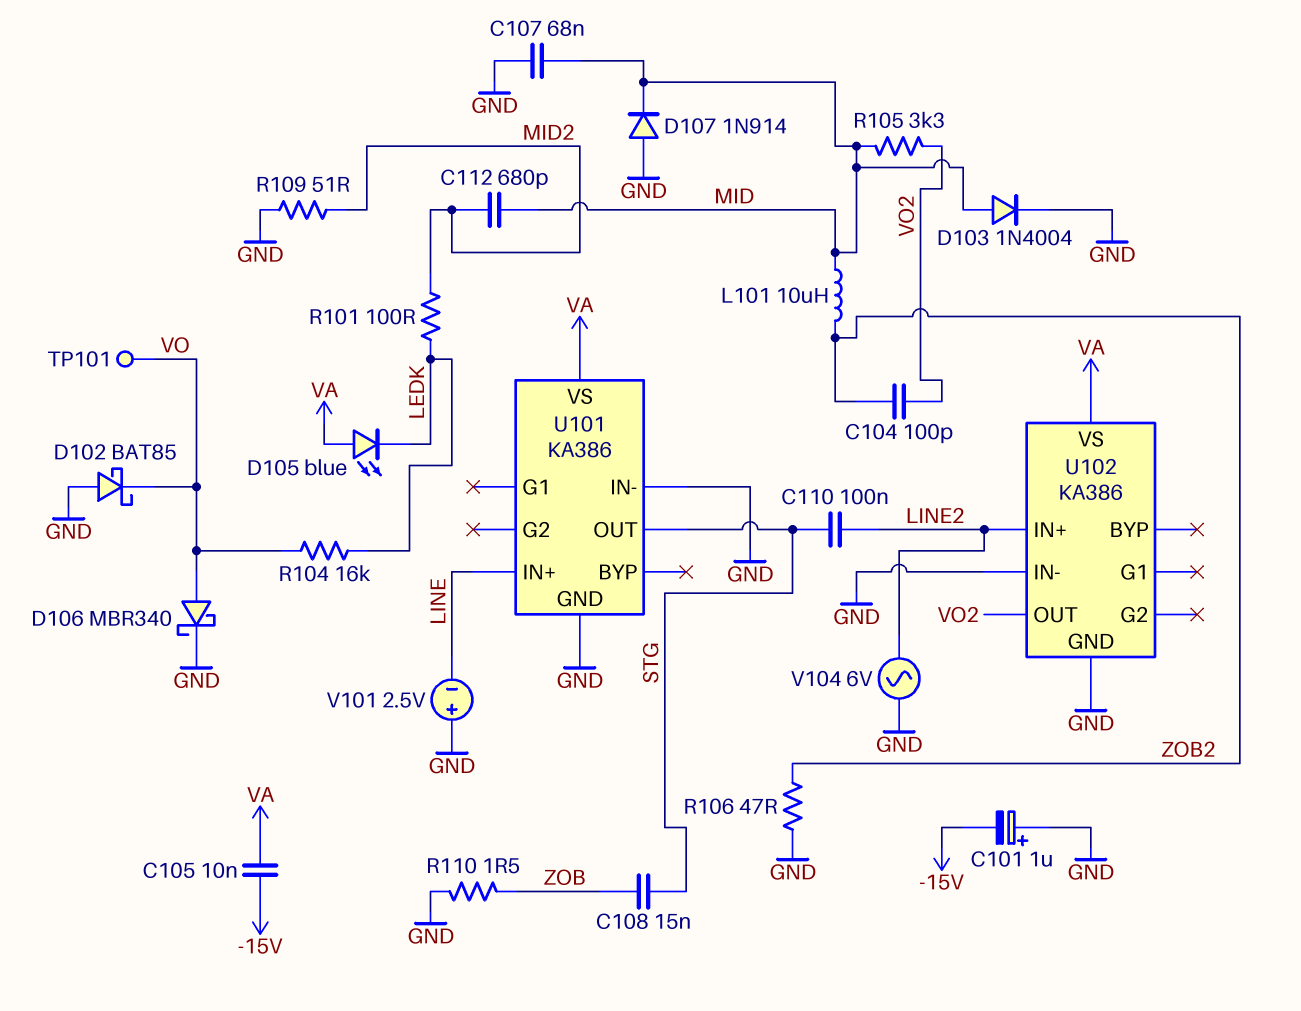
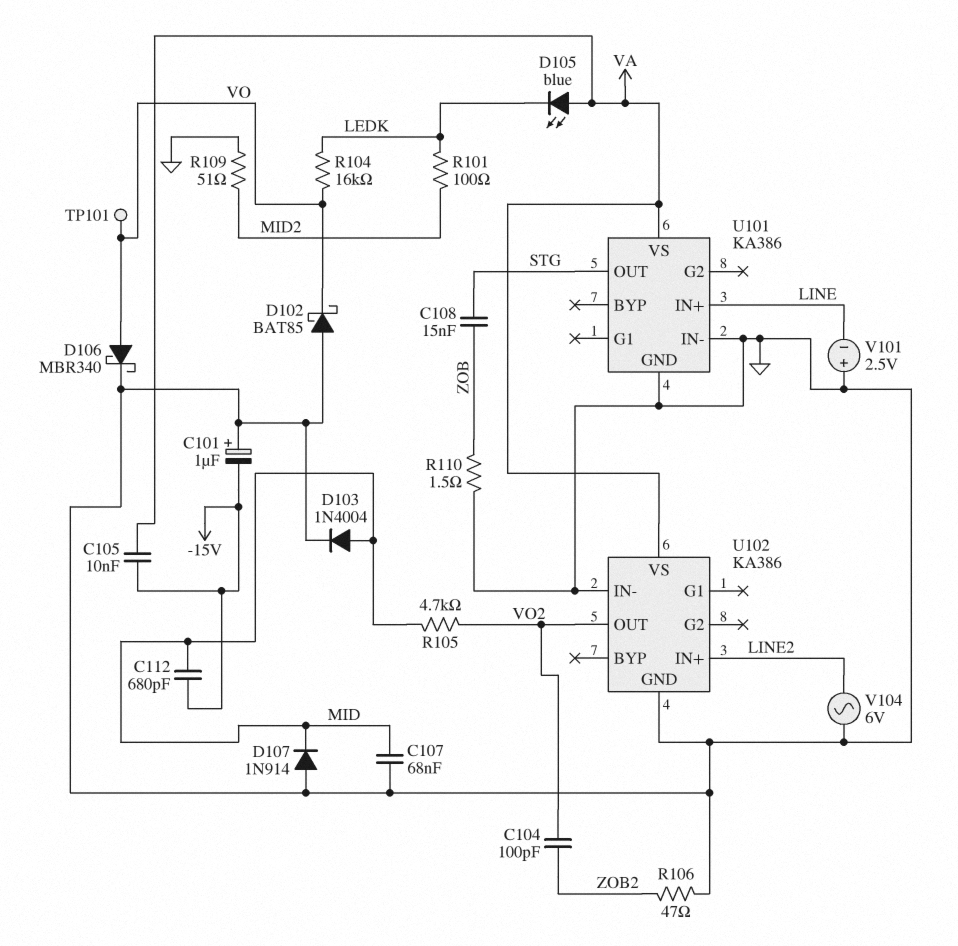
C110: 100nF (LINE2, STG) -> none
C112: 680pF (MID, MID2) -> 680pF (-15V, MID)
L101: 10uH (MID, ZOB2) -> none
R105: 3.3k (MID, VO2) -> 4.7k (MID, VO2)

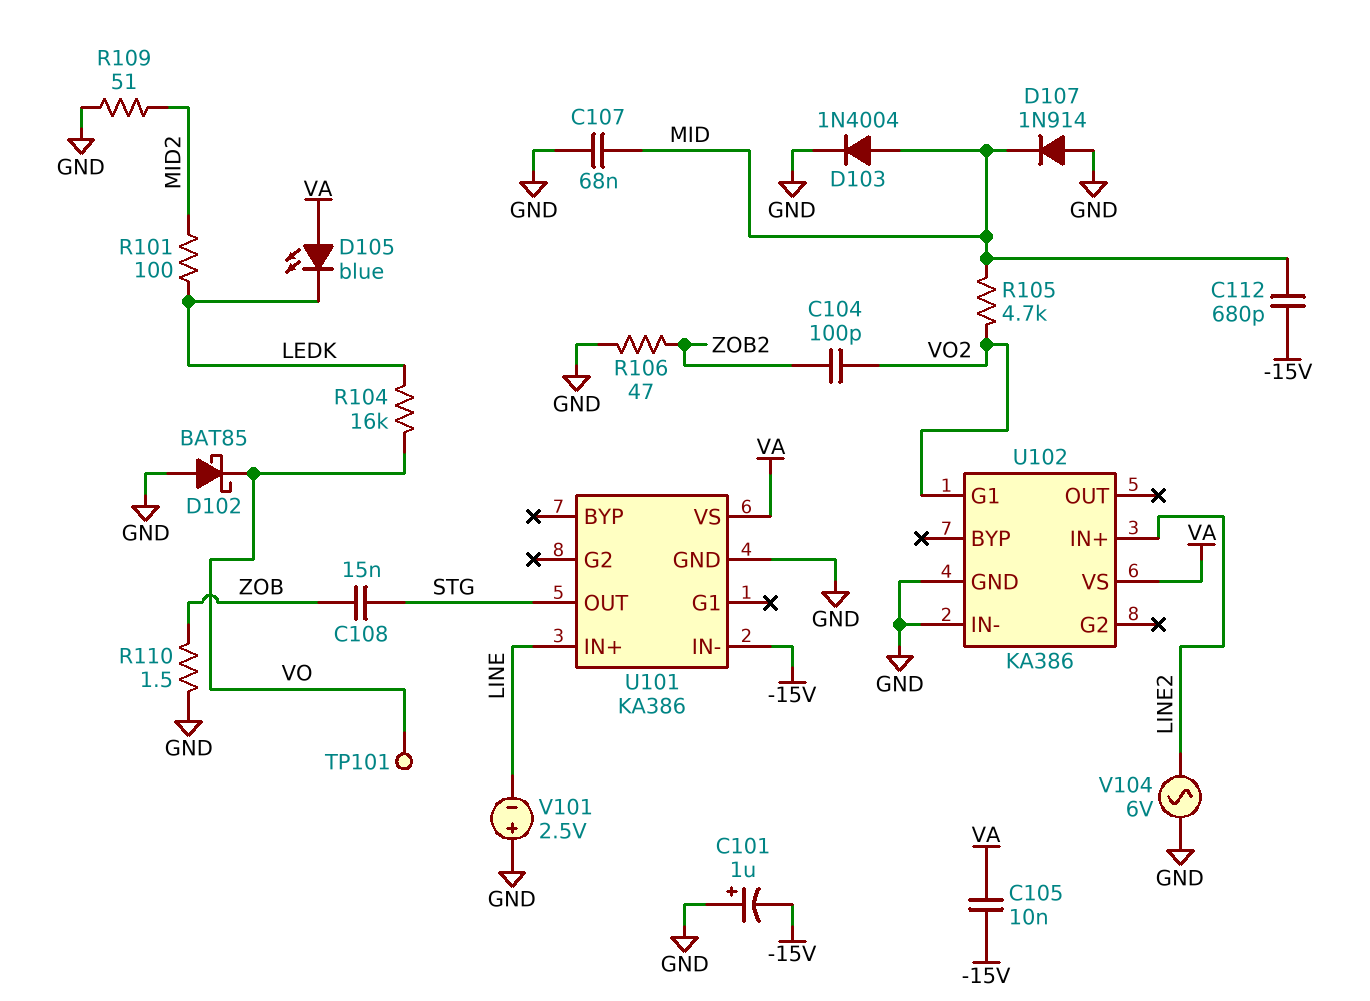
D106: schottky MBR340 (A VO, K GND) -> none
U101 pin IN-: GND -> -15V
U102 pin G1: none -> VO2
U102 pin OUT: VO2 -> none

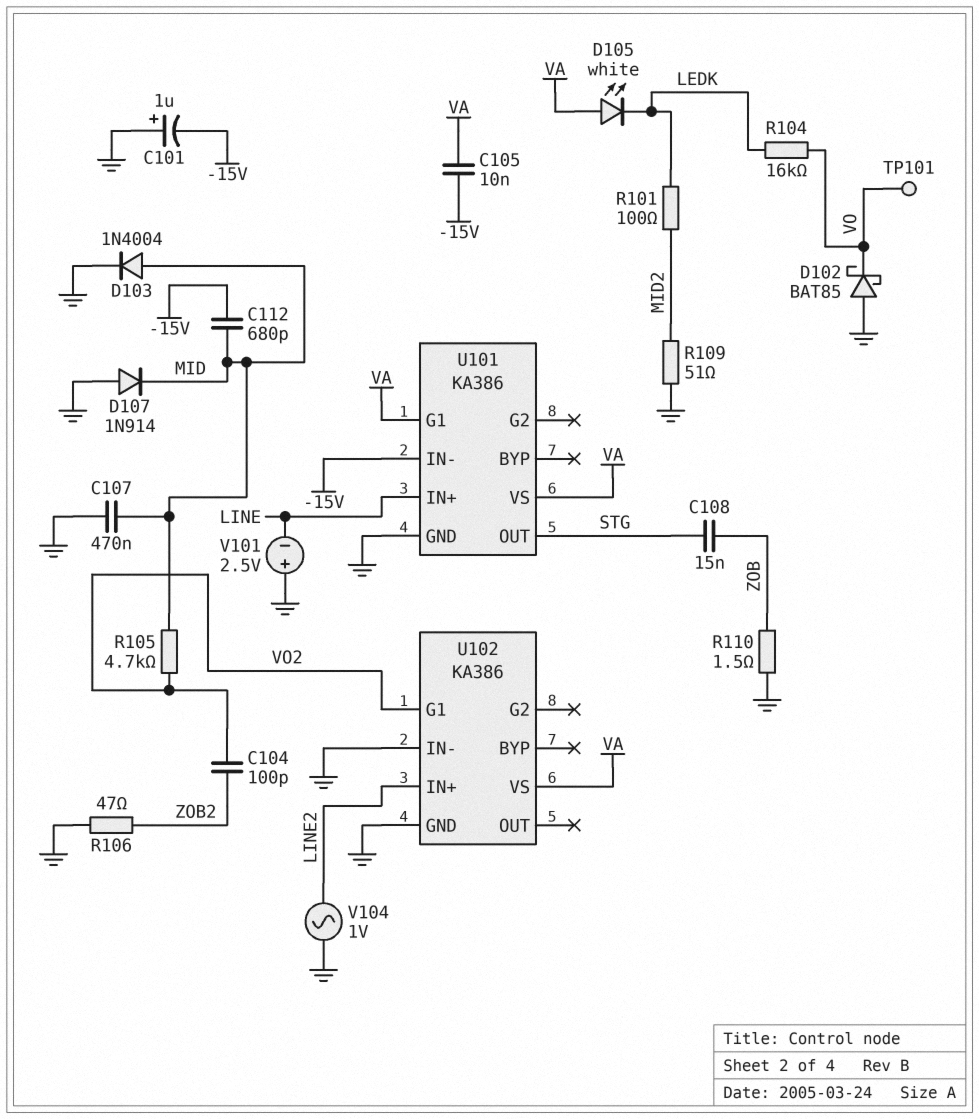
C107: 68nF (GND, MID) -> 470nF (GND, MID)
D105: LED blue (A VA, K LEDK) -> LED white (A VA, K LEDK)
U101 pin G1: none -> VA
V104: AC 6V (GND, LINE2) -> AC 1V (GND, LINE2)

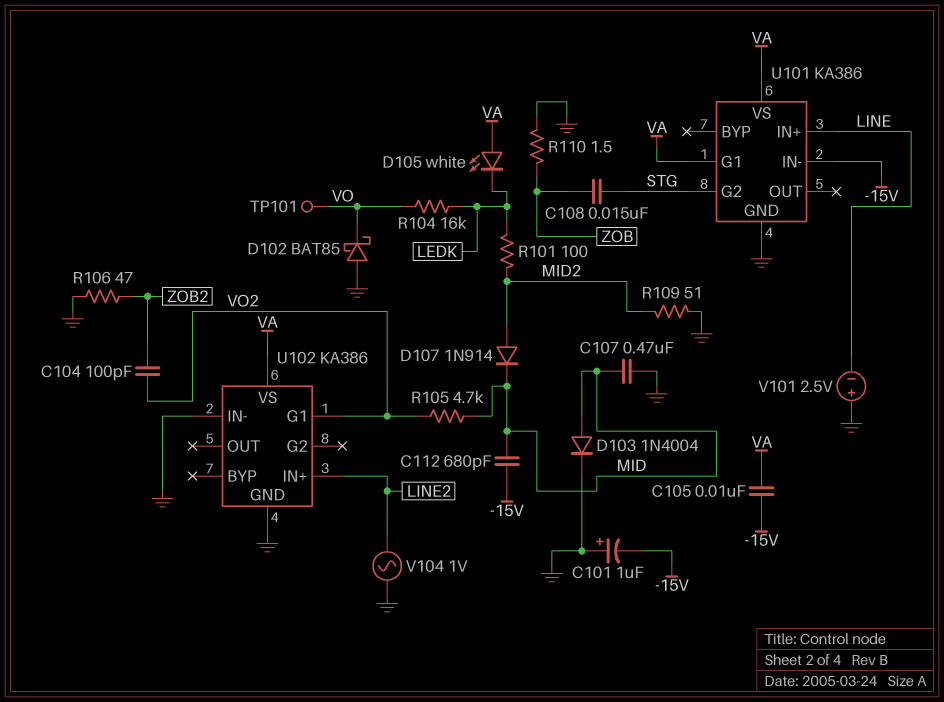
D107: diode 1N914 (A GND, K MID) -> diode 1N914 (A MID2, K MID)
U101 pin G2: none -> STG
U101 pin OUT: STG -> none

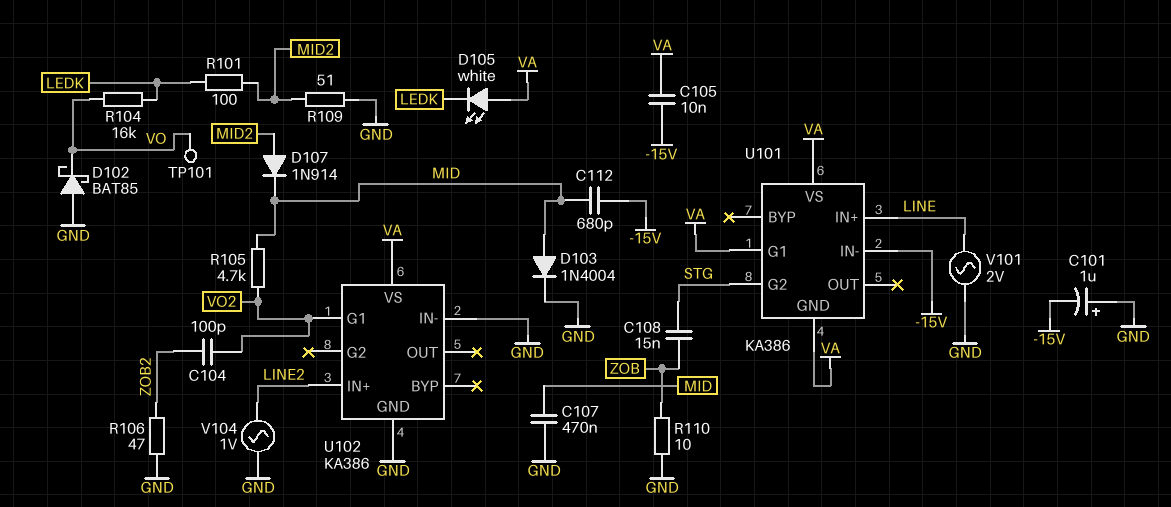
R110: 1.5 (GND, ZOB) -> 10 (GND, ZOB)
U101 pin GND: GND -> VA
V101: 2.5V (plus GND, minus LINE) -> AC 2V (GND, LINE)

